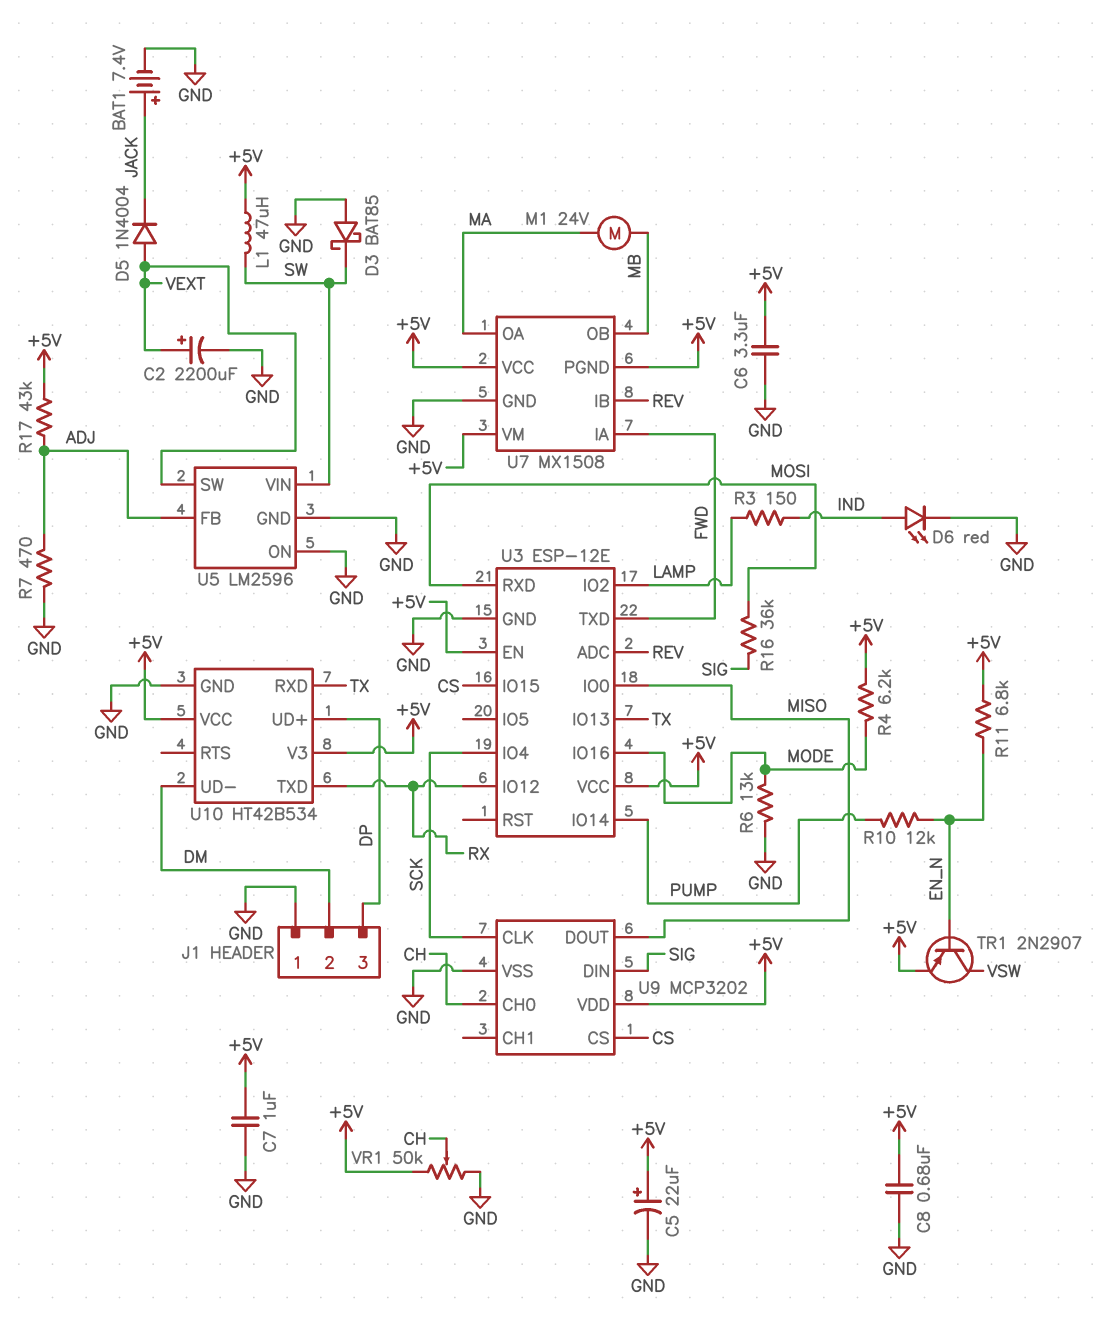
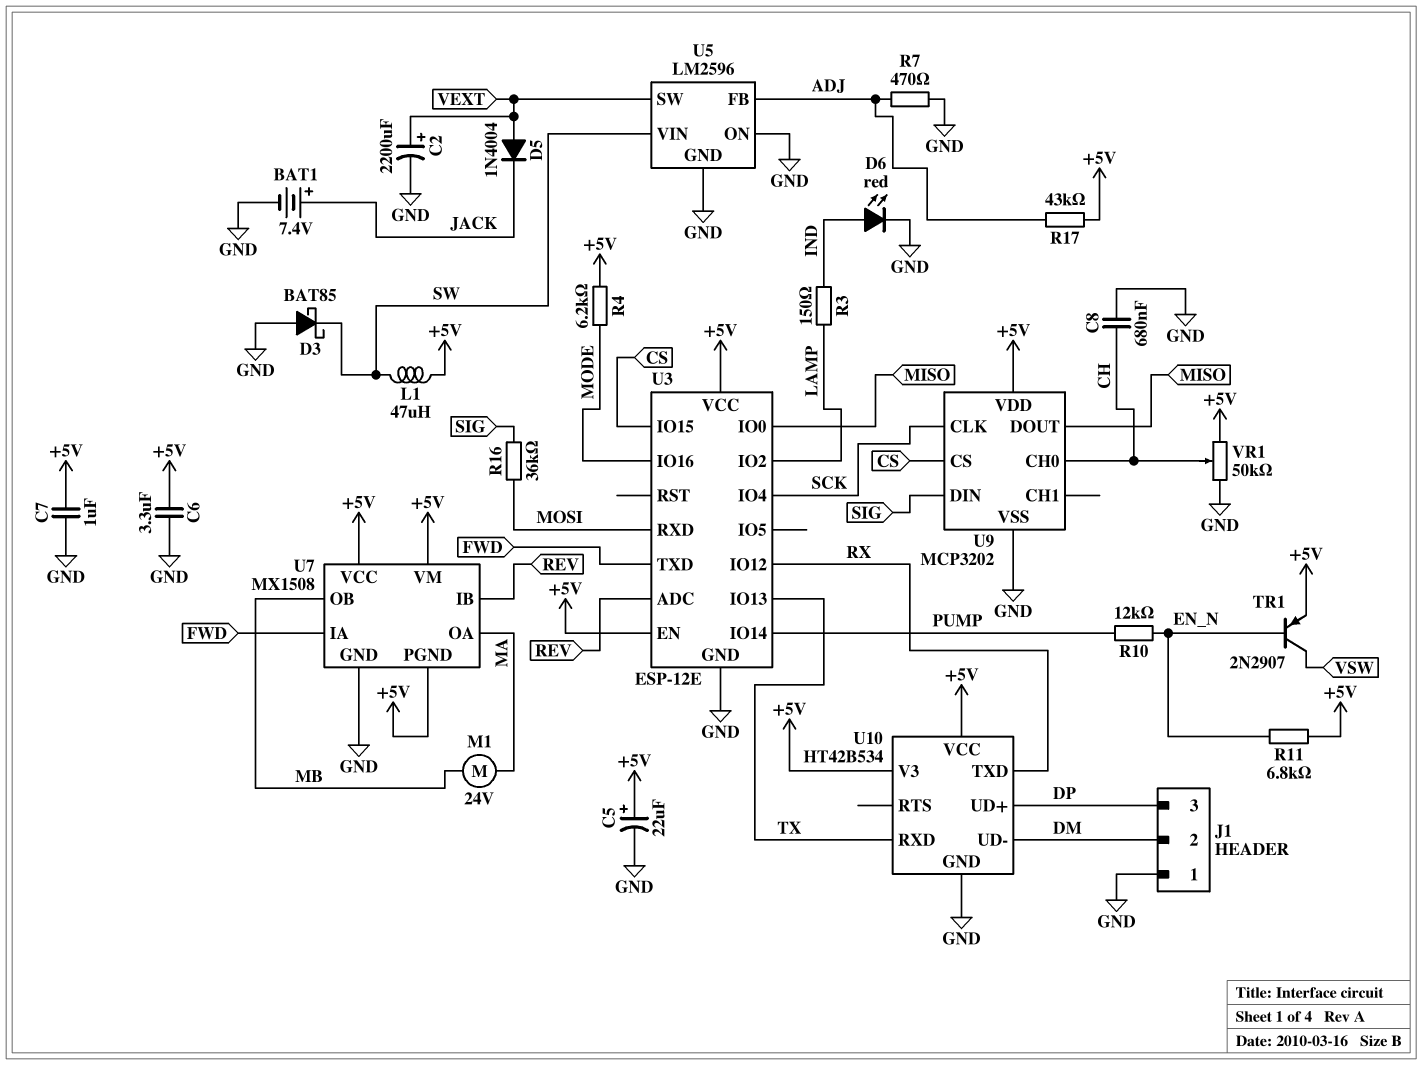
C8: 680nF (+5V, GND) -> 680nF (CH, GND)
R6: 13k (GND, MODE) -> none

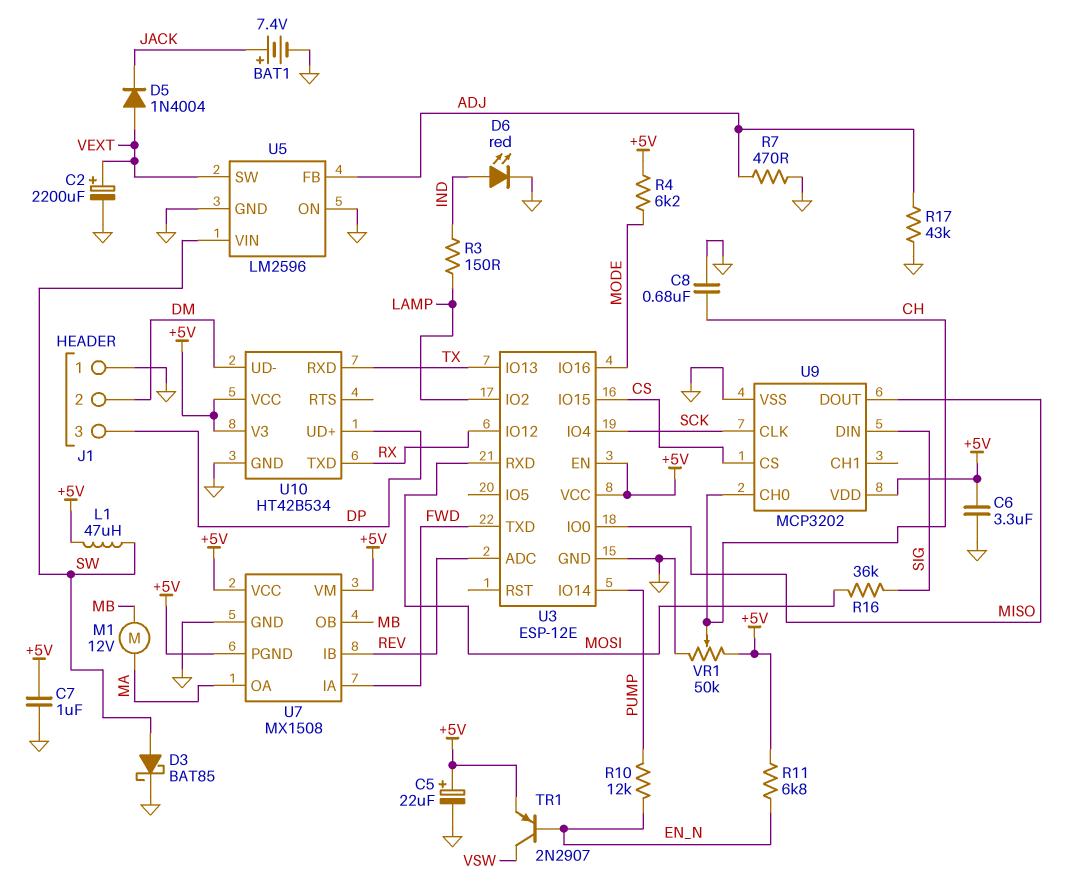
D3: schottky BAT85 (A GND, K SW) -> schottky BAT85 (A SW, K GND)
M1: motor 24V (MA, MB) -> motor 12V (MA, MB)
R17: 43k (+5V, ADJ) -> 43k (ADJ, GND)

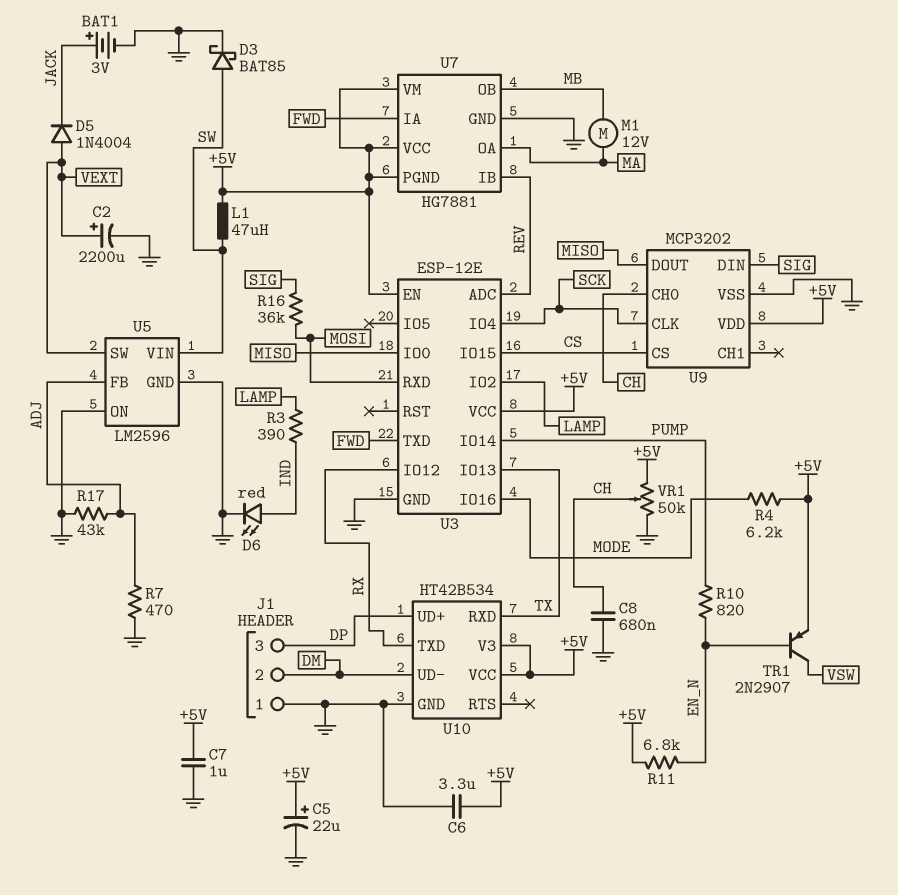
BAT1: 7.4V (plus JACK, minus GND) -> 3V (plus JACK, minus GND)
R3: 150 (IND, LAMP) -> 390 (IND, LAMP)
R10: 12k (EN_N, PUMP) -> 820 (EN_N, PUMP)
U7: MX1508 -> HG7881

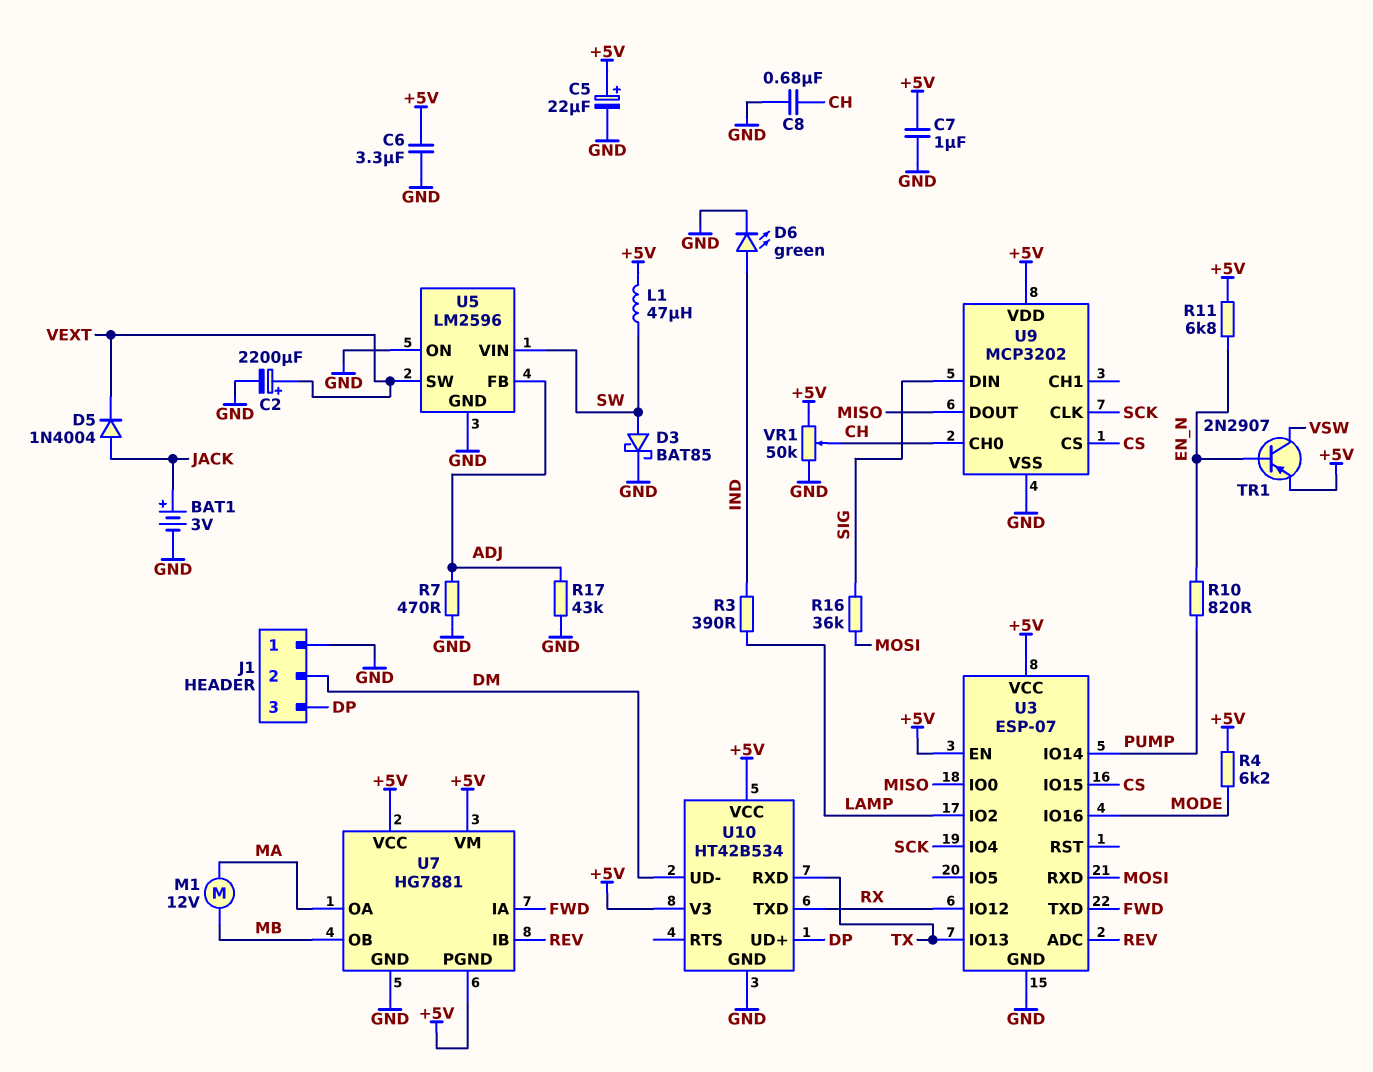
D5: diode 1N4004 (A VEXT, K JACK) -> diode 1N4004 (A JACK, K VEXT)
D6: LED red (A IND, K GND) -> LED green (A IND, K GND)
U3: ESP-12E -> ESP-07

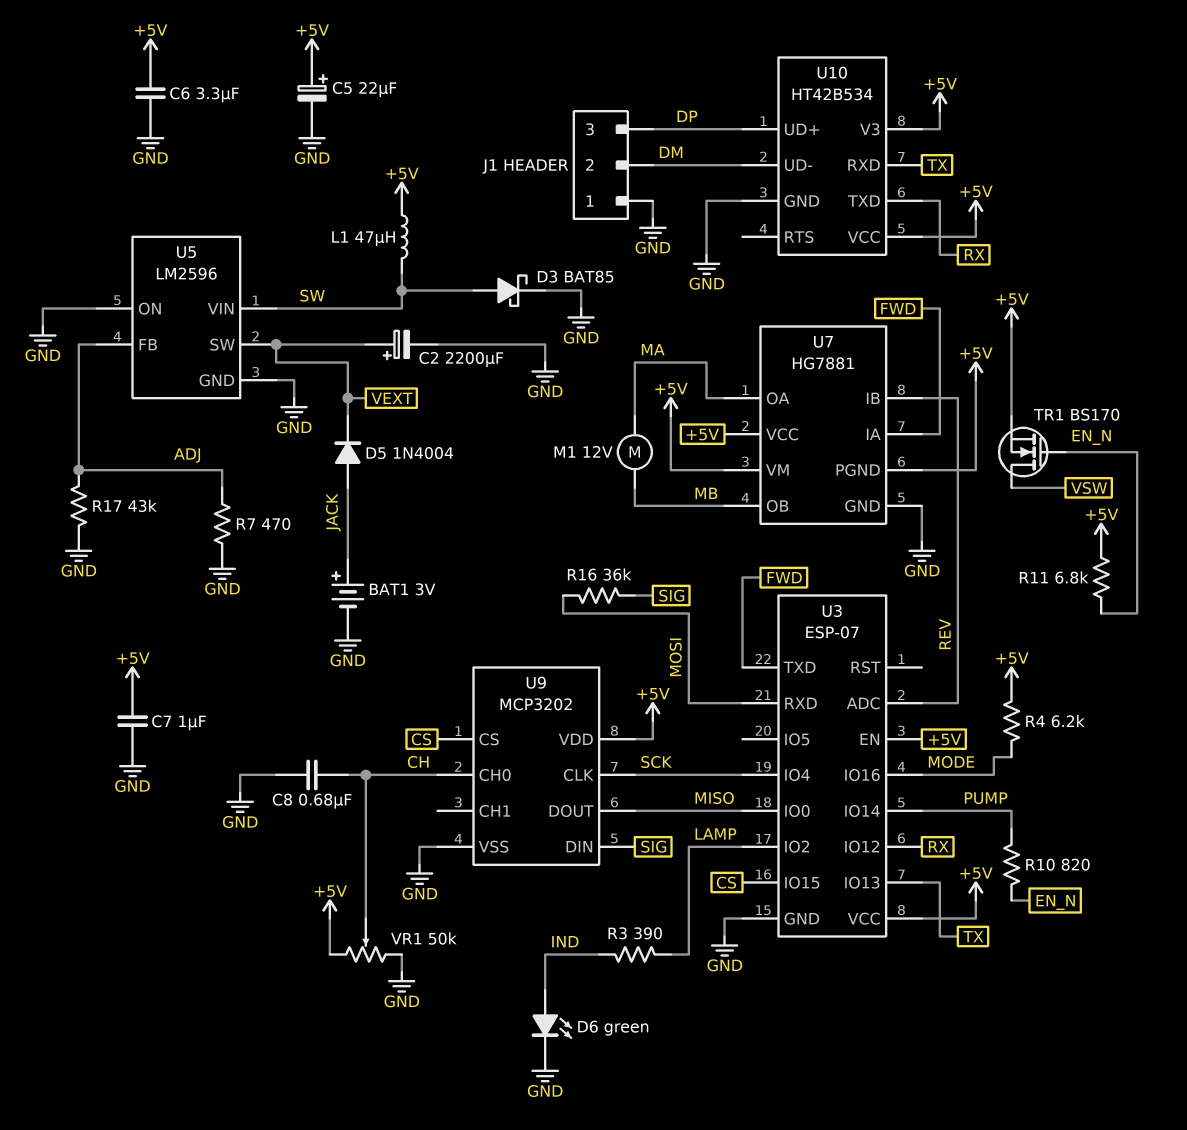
TR1: PNP 2N2907 (B EN_N, C VSW, E +5V) -> NMOS BS170 (G EN_N, D VSW, S +5V)

